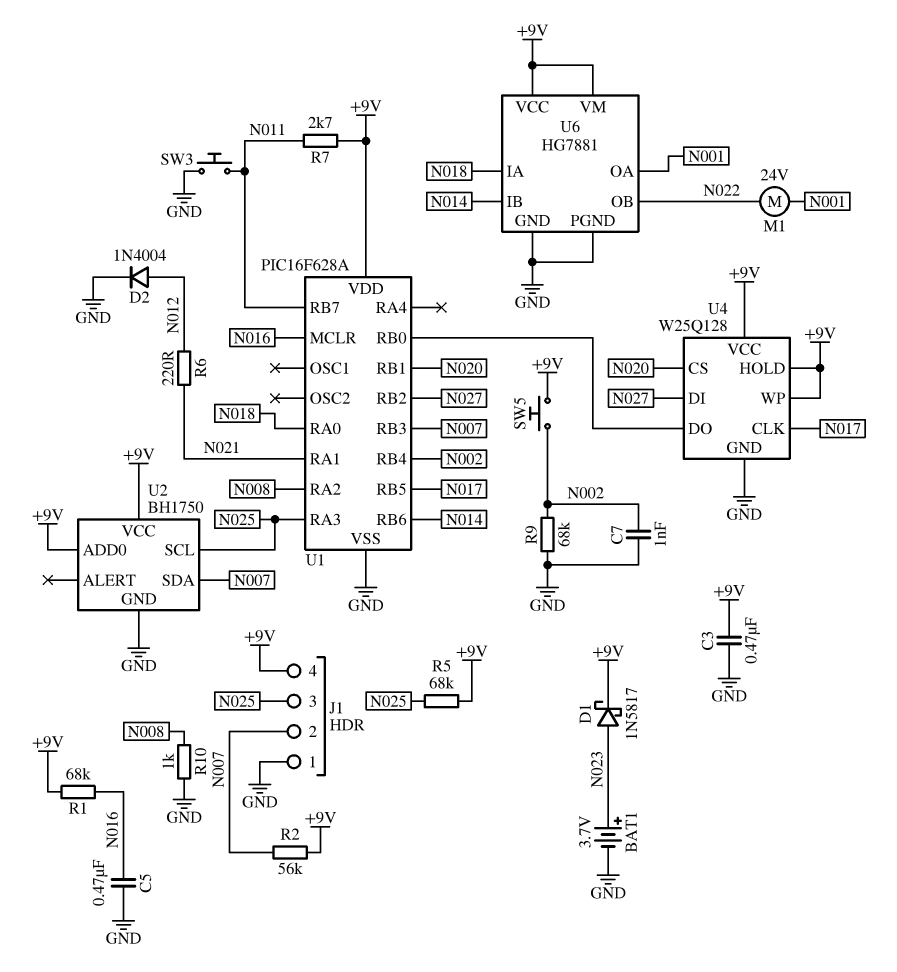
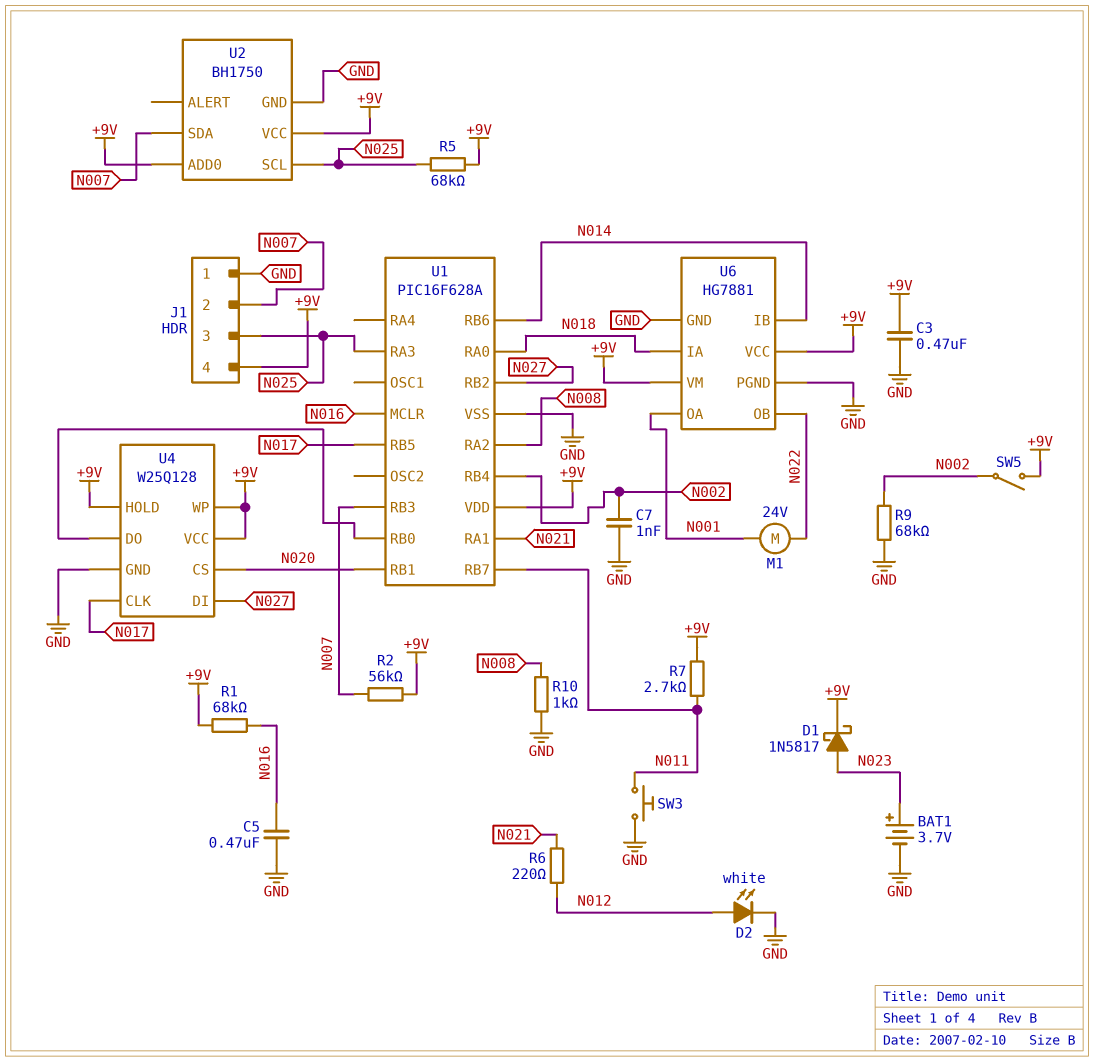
D2: diode 1N4004 (A N012, K GND) -> LED white (A N012, K GND)
SW5: button (+9V, N002) -> switch (+9V, N002)

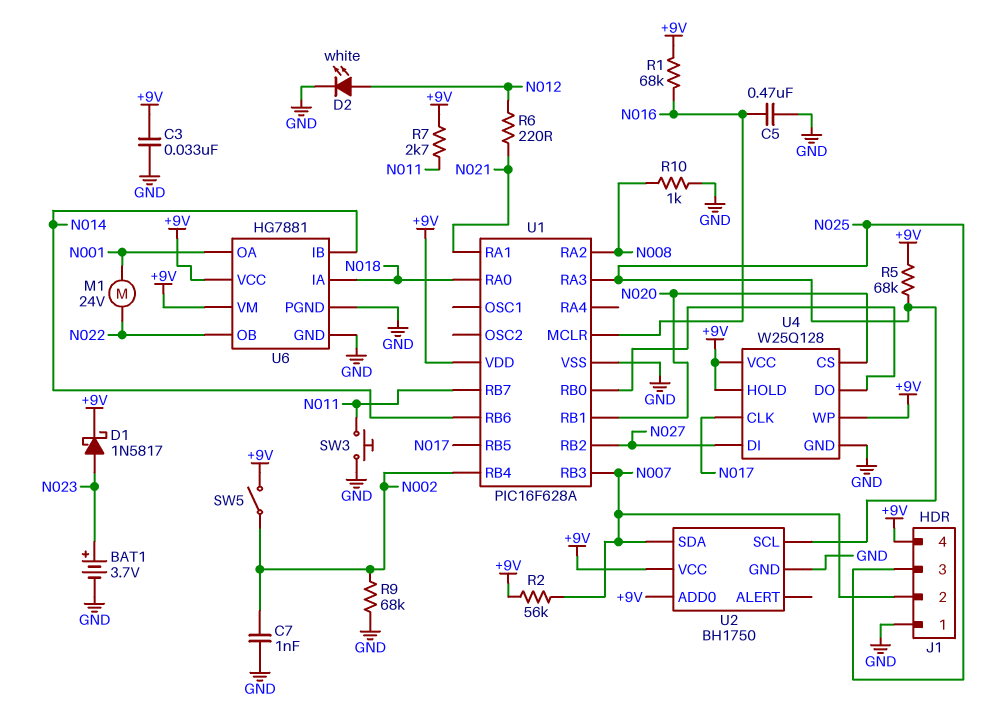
C3: 470nF (+9V, GND) -> 33nF (+9V, GND)

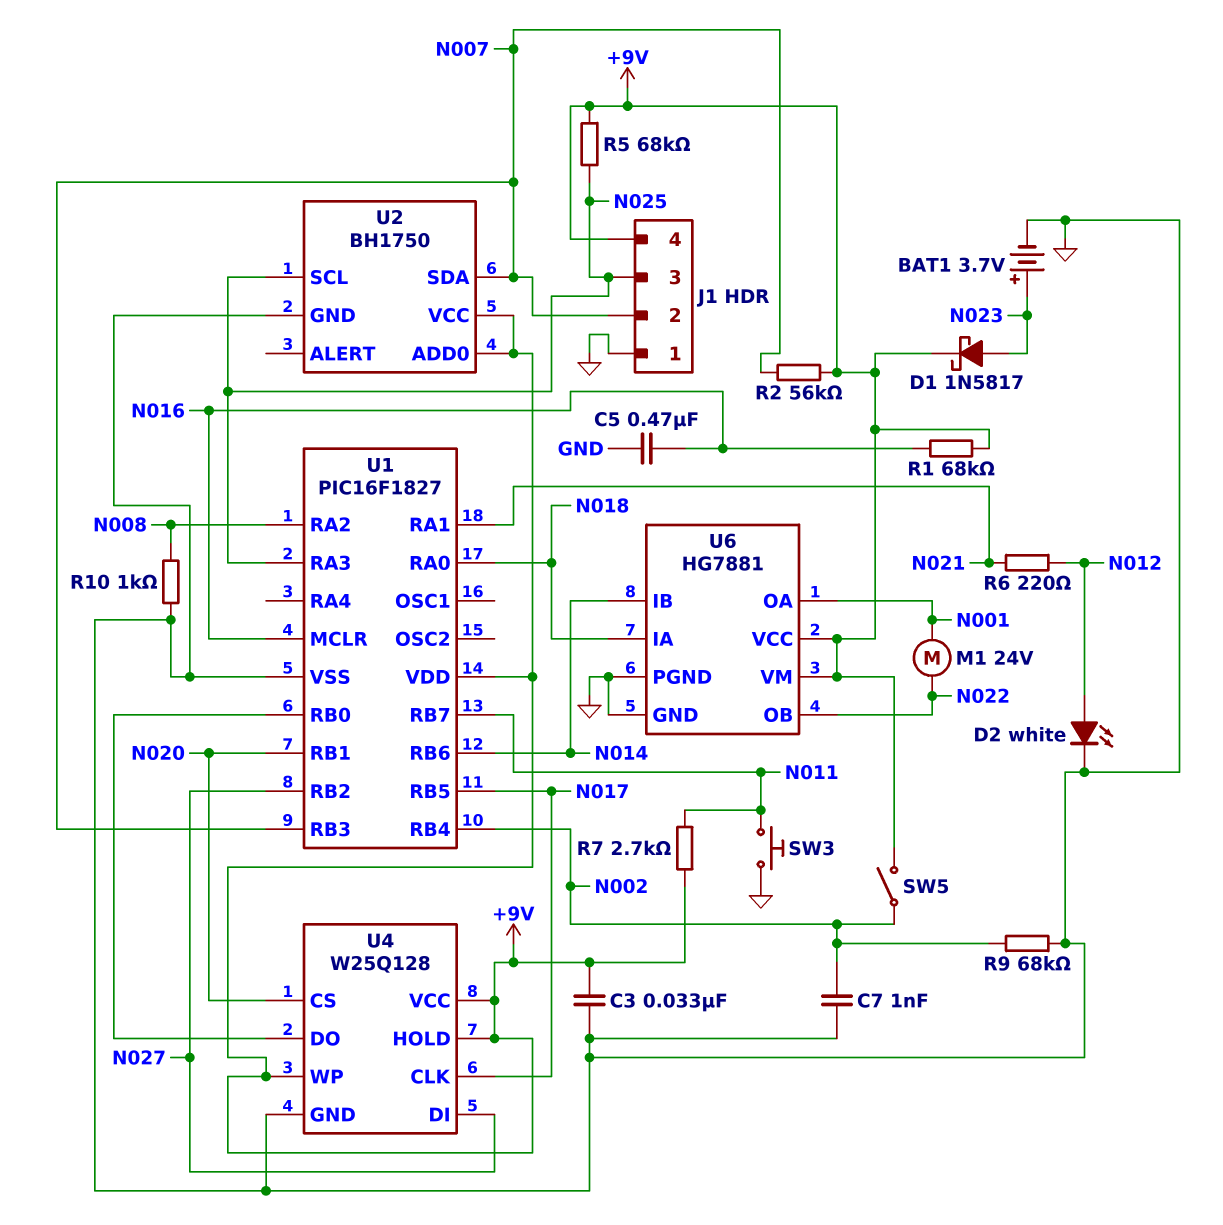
U1: PIC16F628A -> PIC16F1827

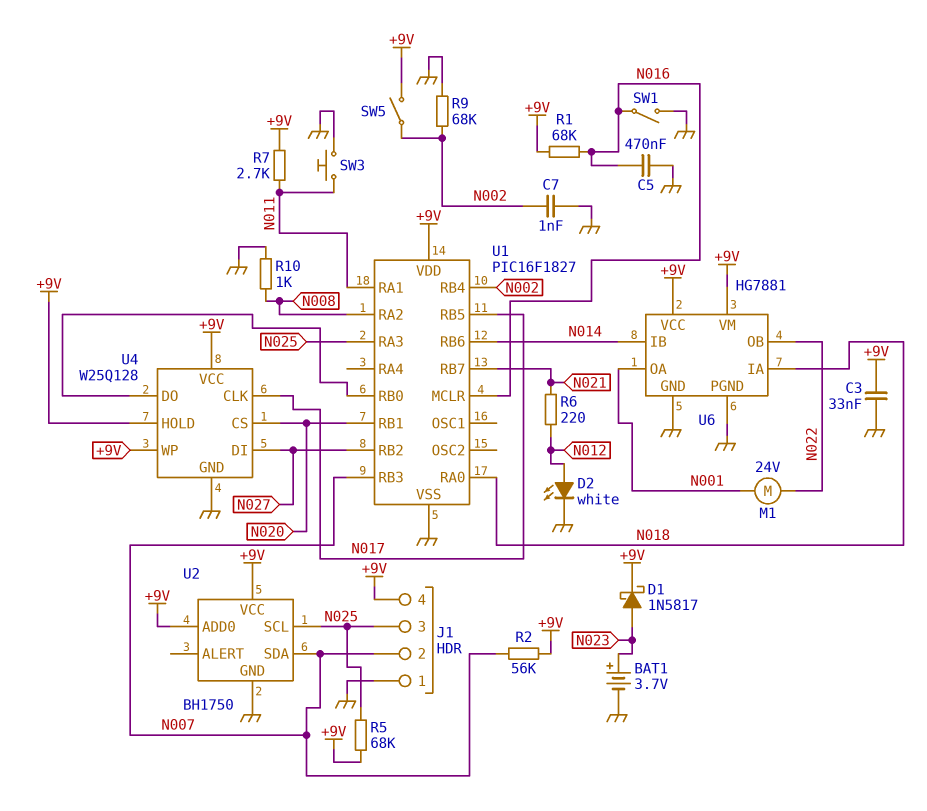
SW1: none -> switch (GND, N016)
U1 pin RA1: N021 -> N011
U1 pin RB7: N011 -> N021

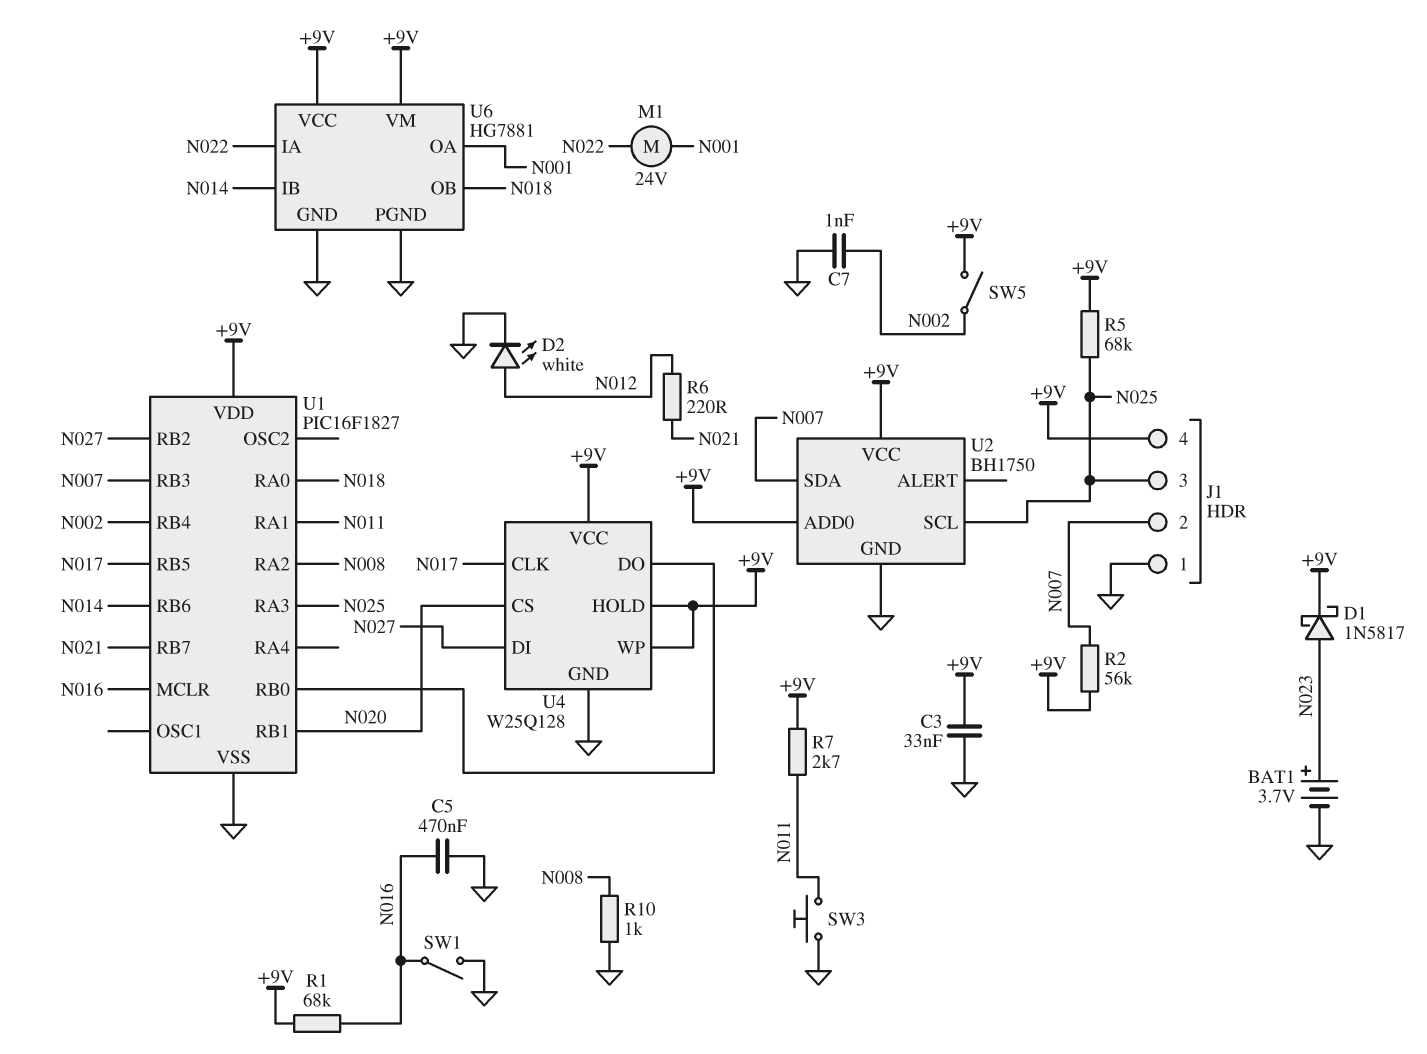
R9: 68k (GND, N002) -> none
U6 pin IA: N018 -> N022
U6 pin OB: N022 -> N018

